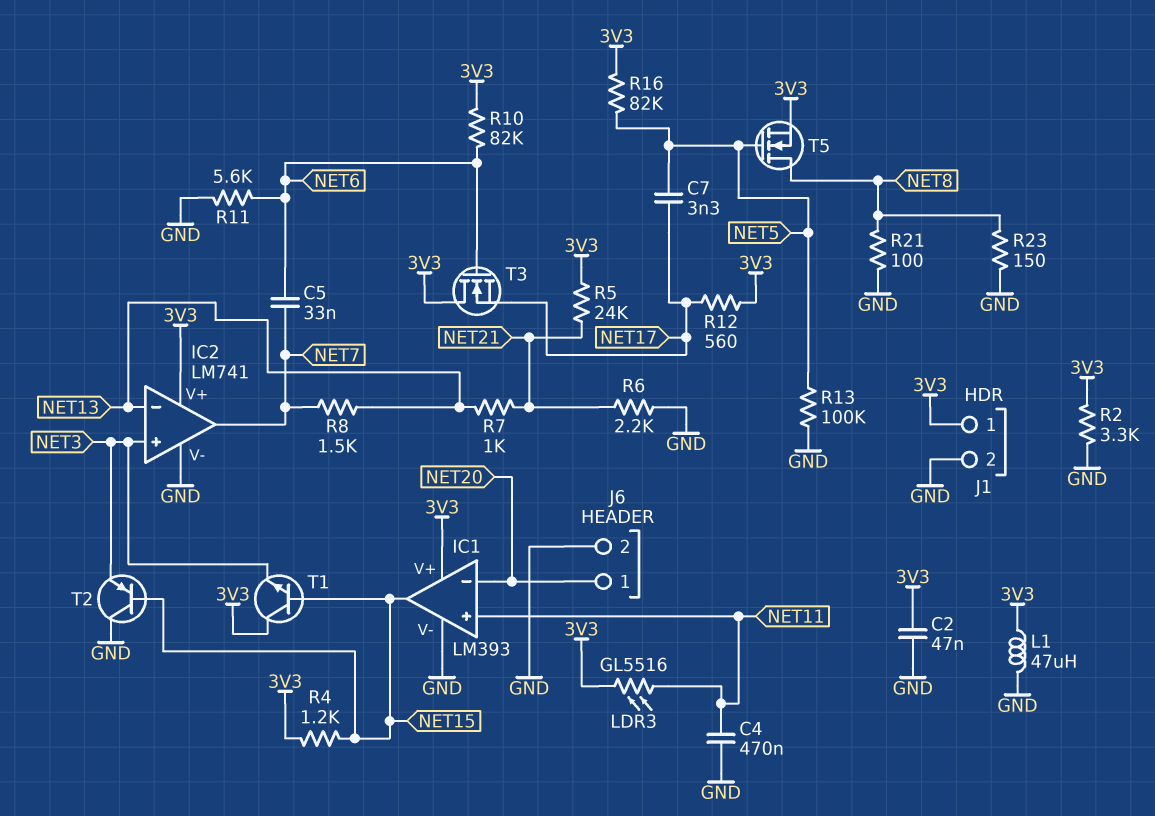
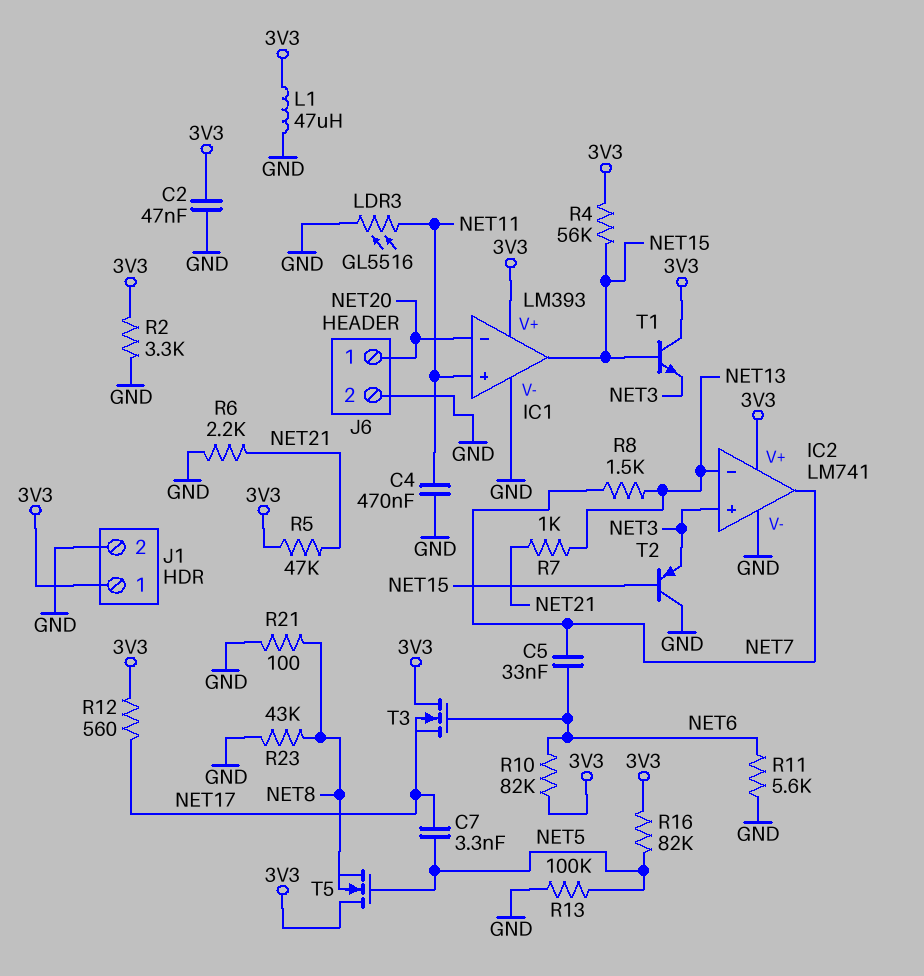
LDR3: GL5516 (3V3, NET11) -> GL5516 (GND, NET11)
R4: 1.2k (3V3, NET15) -> 56k (3V3, NET15)
R5: 24k (3V3, NET21) -> 47k (3V3, NET21)
R23: 150 (GND, NET8) -> 43k (GND, NET8)
T5: NMOS (G NET5, D NET8, S 3V3) -> NMOS (G NET5, D 3V3, S NET8)

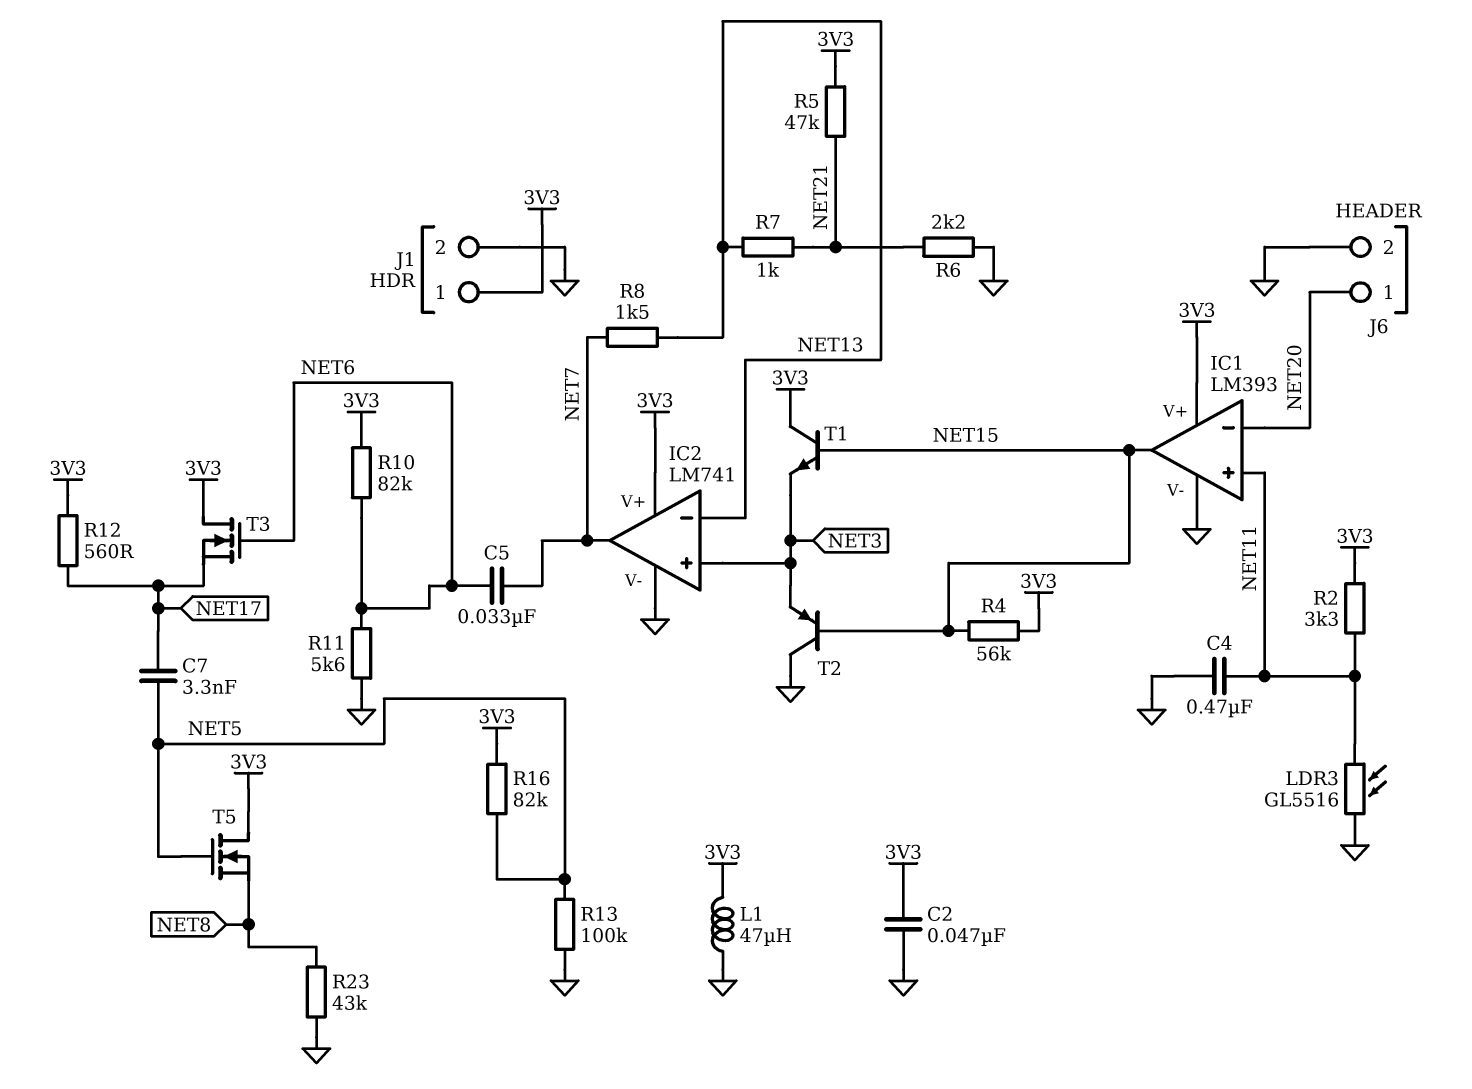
R2: 3.3k (3V3, GND) -> 3.3k (3V3, NET11)
R21: 100 (GND, NET8) -> none

